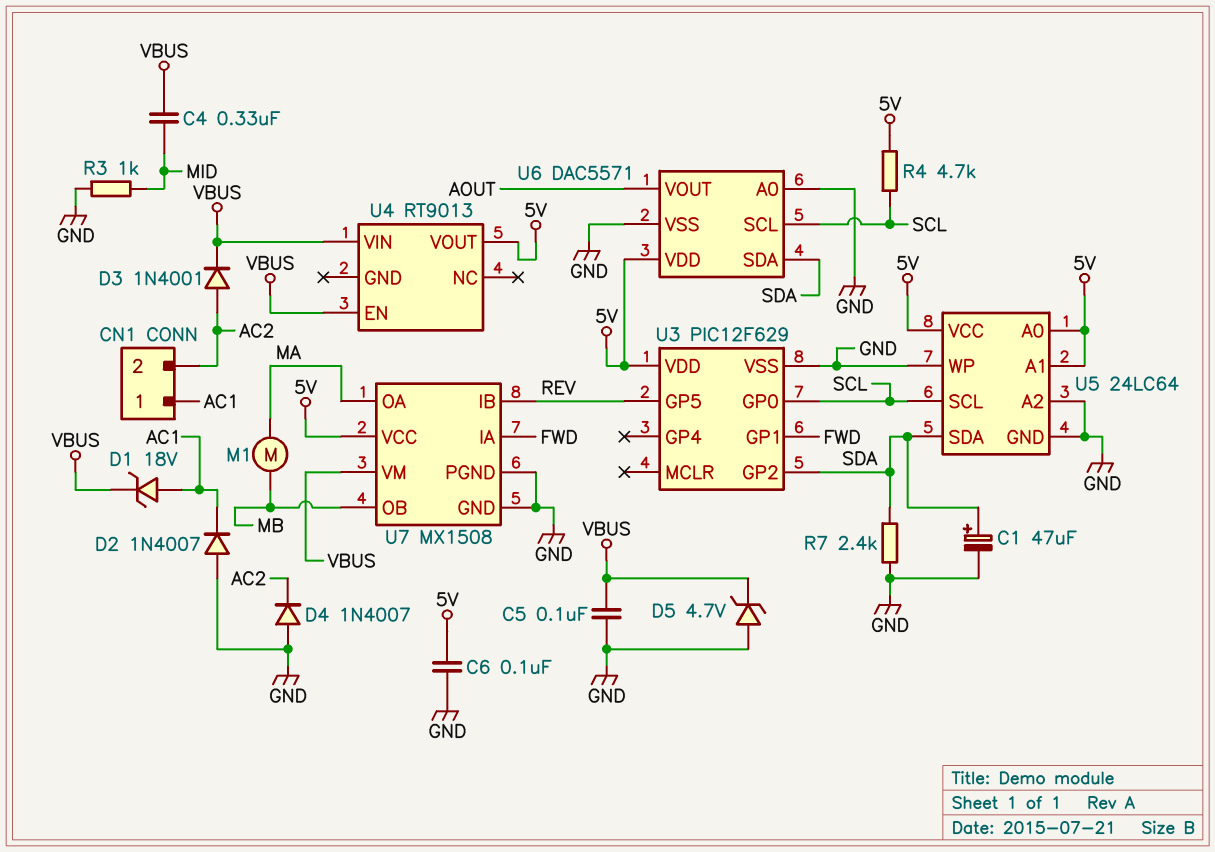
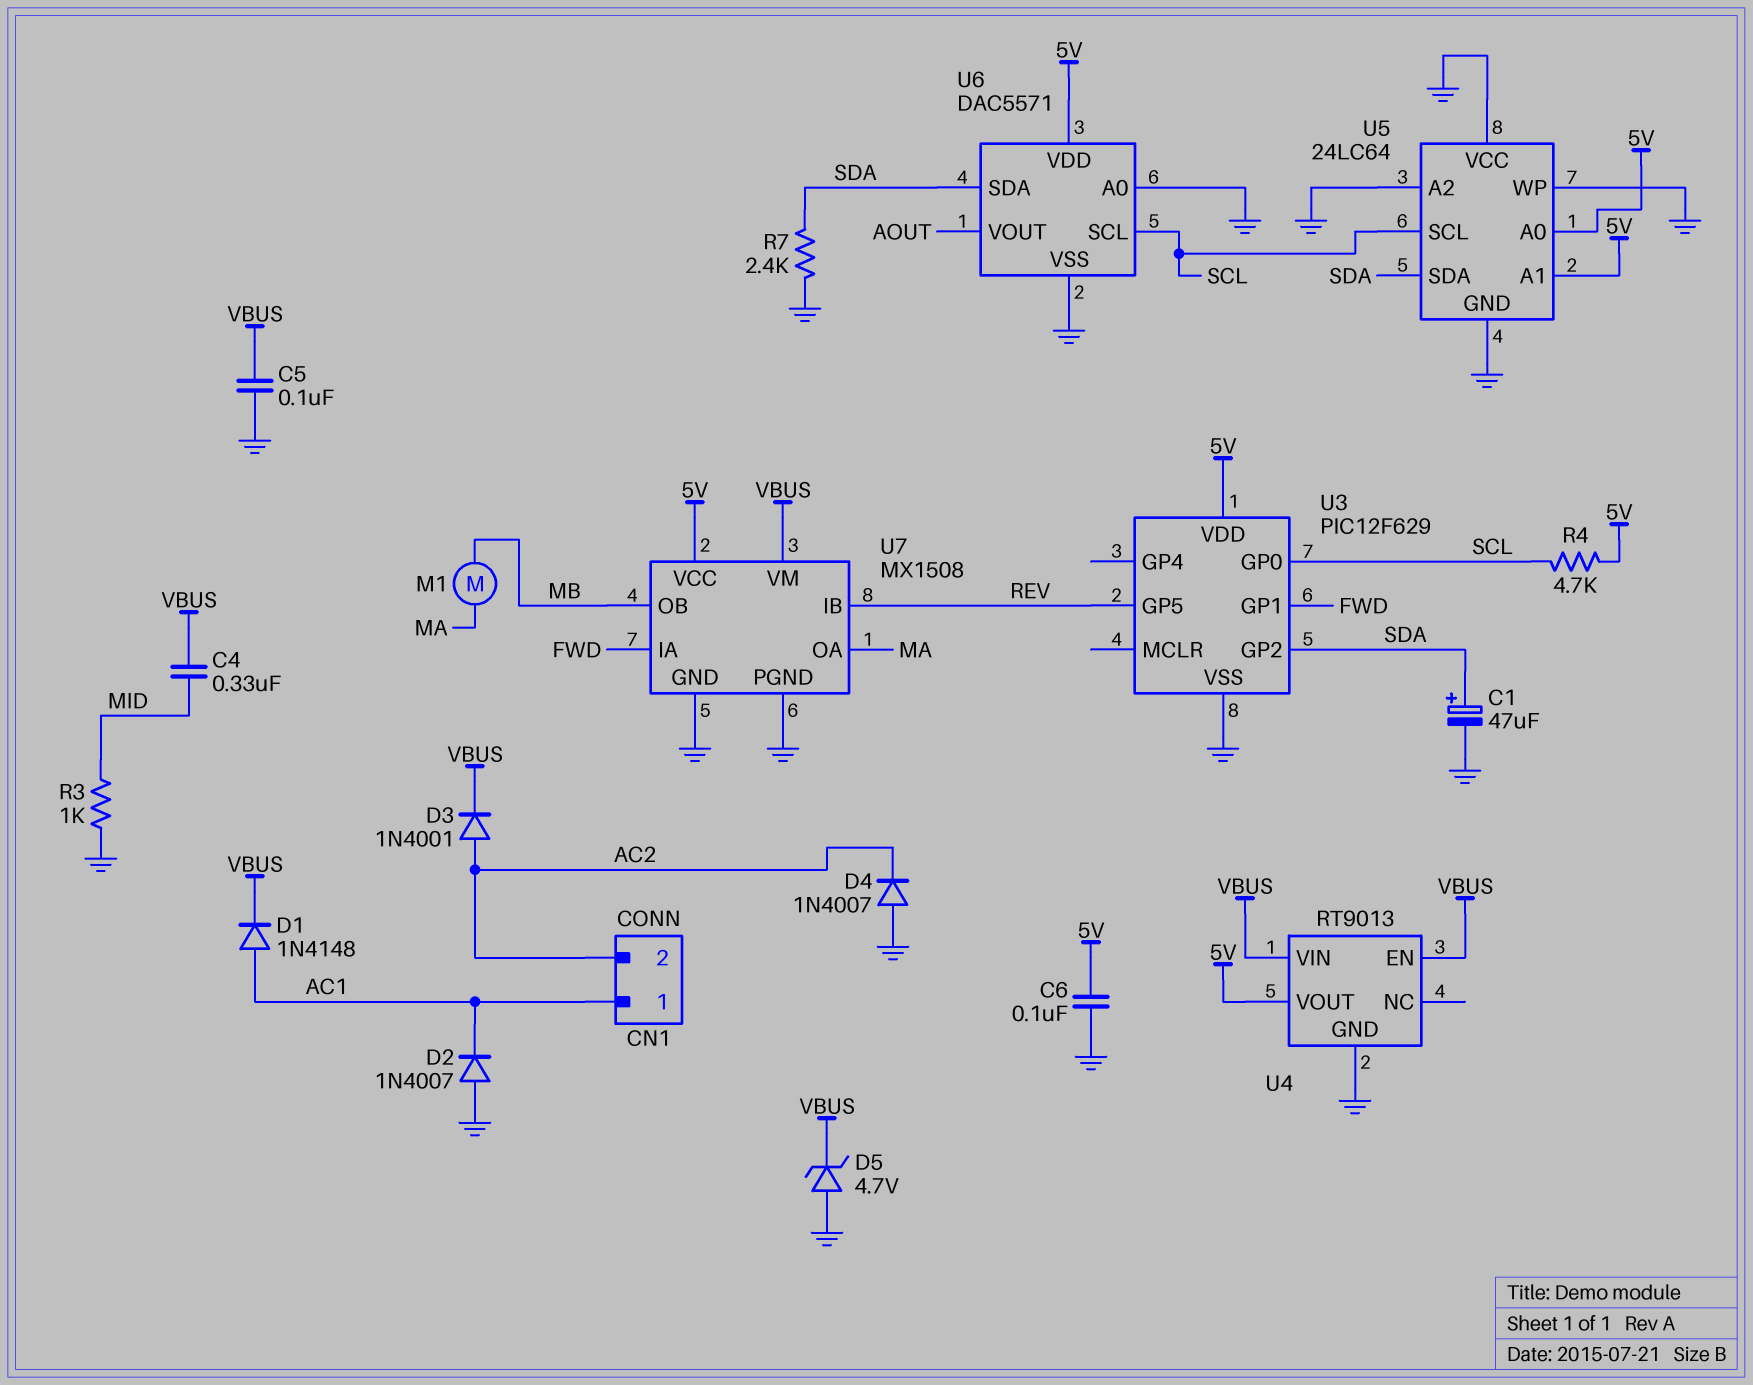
D1: zener 18V (A AC1, K VBUS) -> diode 1N4148 (A AC1, K VBUS)
U4 pin GND: none -> GND
U5 pin VCC: 5V -> GND

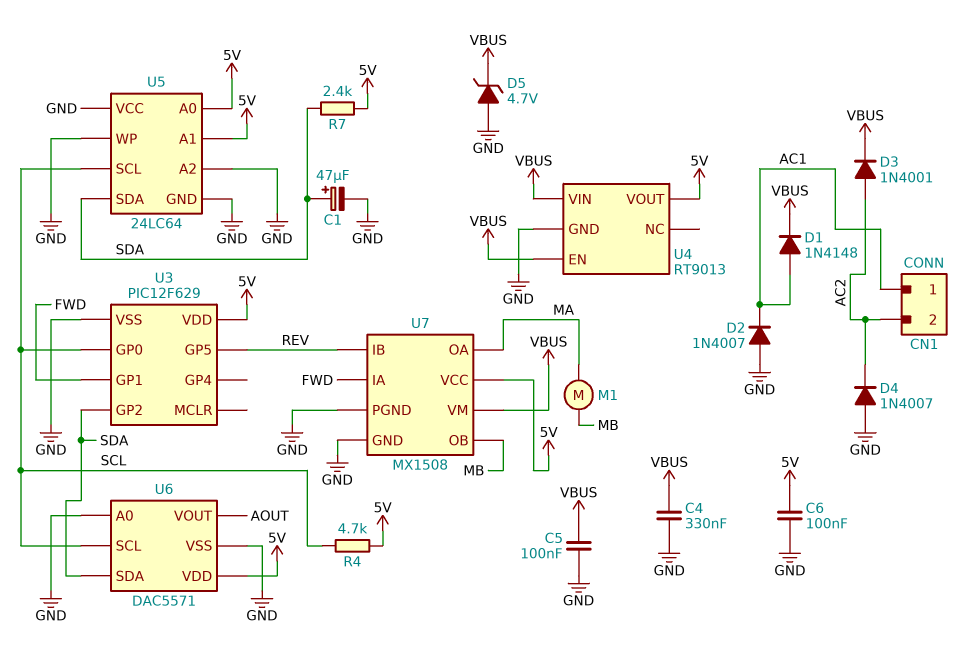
C4: 330nF (MID, VBUS) -> 330nF (GND, VBUS)
R3: 1k (GND, MID) -> none
R7: 2.4k (GND, SDA) -> 2.4k (5V, SDA)

